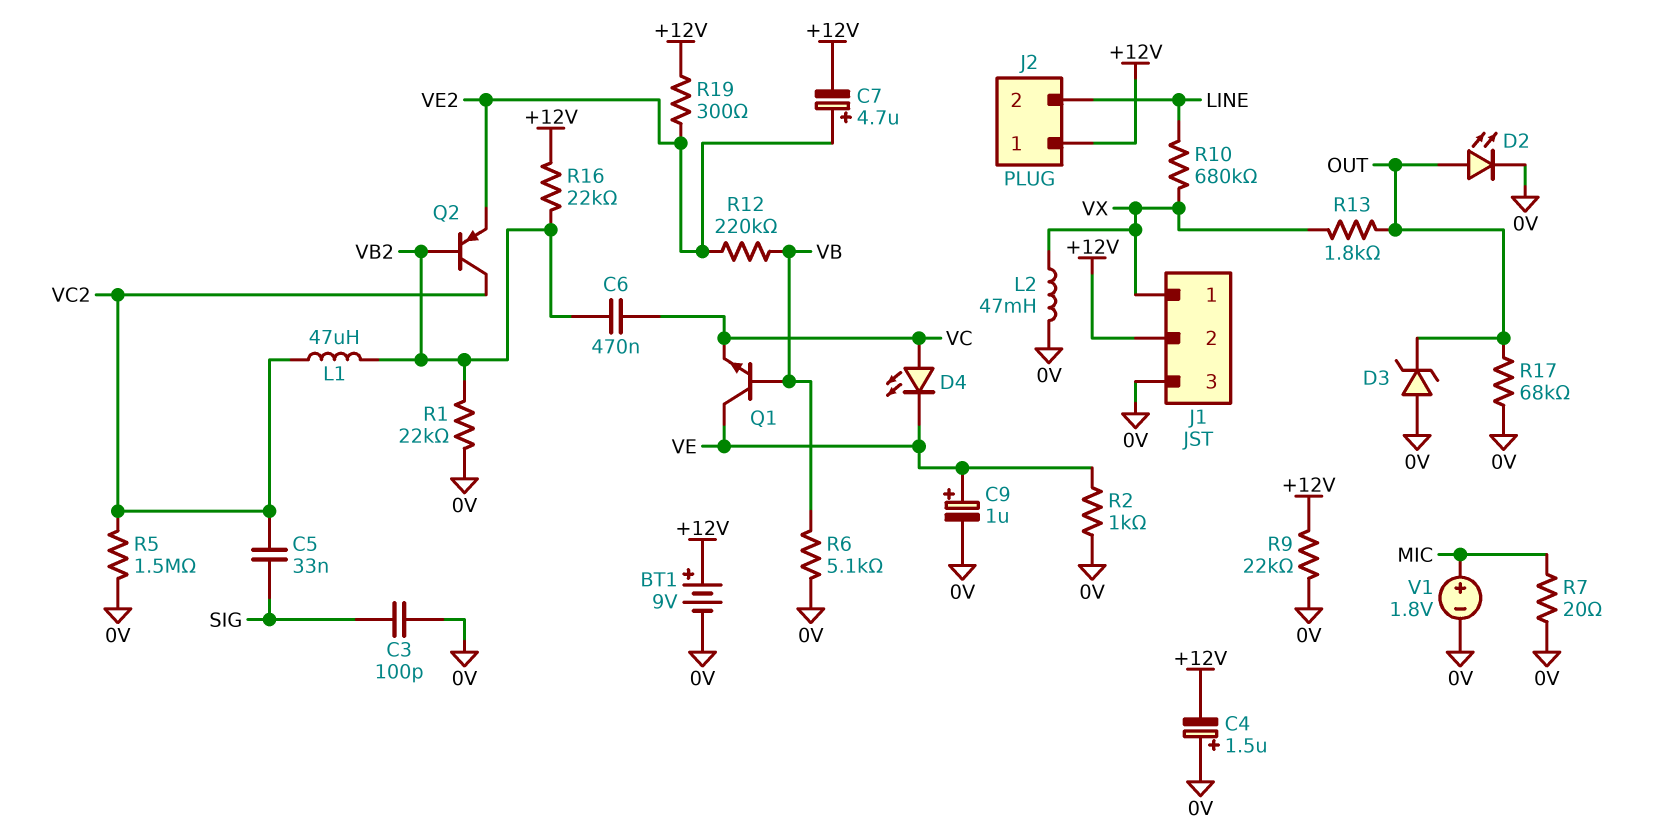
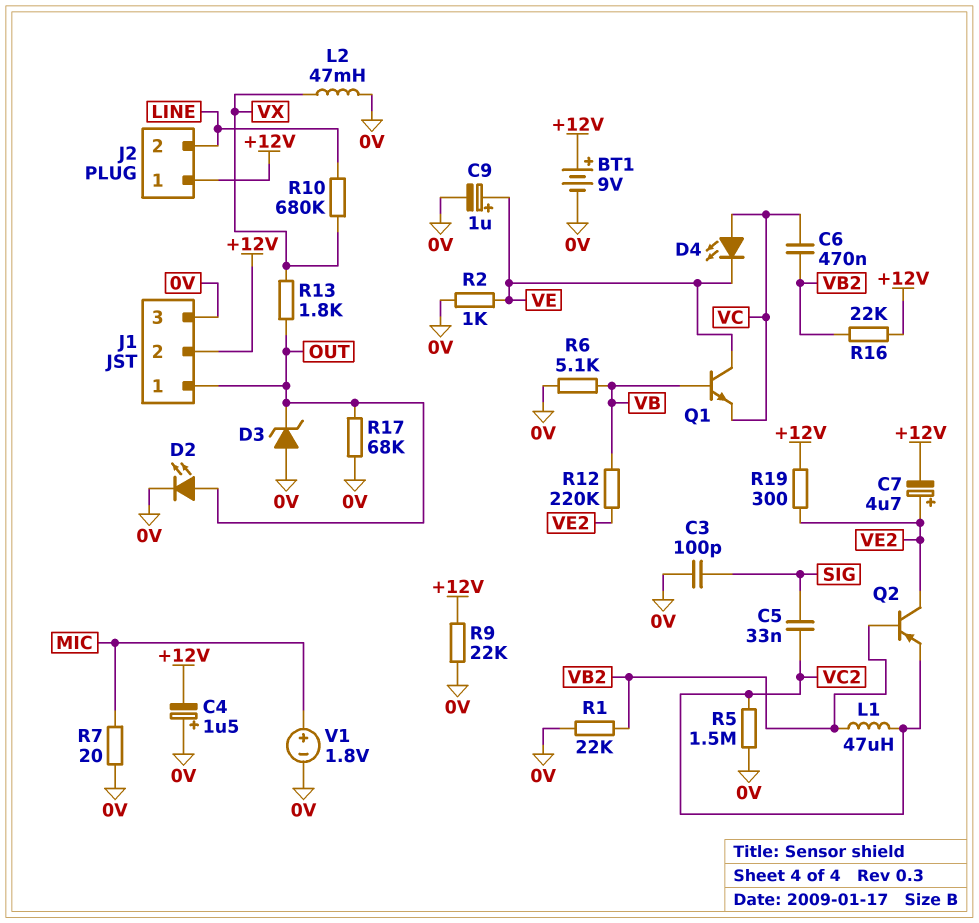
J1 pin 1: VX -> OUT
Q2: PNP (B VB2, C VC2, E VE2) -> PNP (B VB2, C VE2, E VC2)

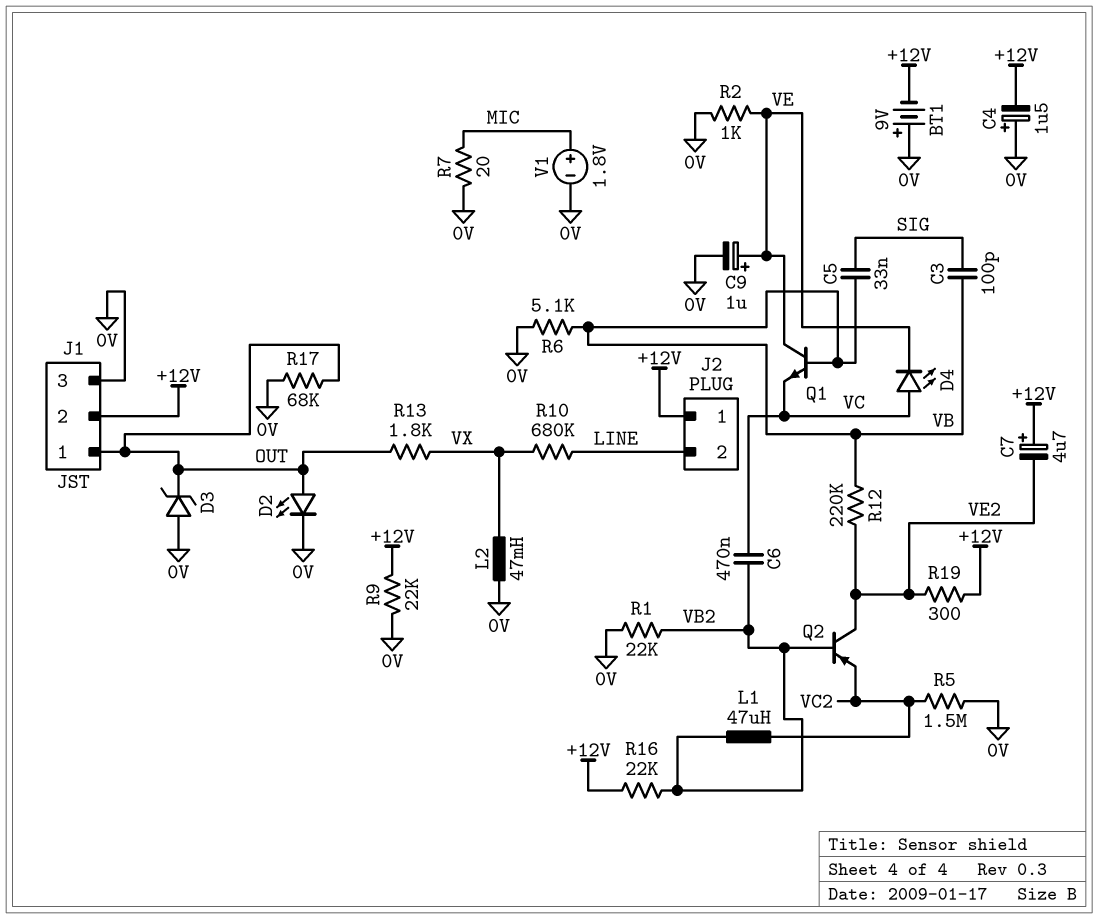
BT1: 9V (plus +12V, minus 0V) -> 9V (plus 0V, minus +12V)
C3: 100pF (0V, SIG) -> 100pF (SIG, VB)
C5: 33nF (SIG, VC2) -> 33nF (SIG, VB)
C7: 4.7uF (plus VE2, minus +12V) -> 4.7uF (plus +12V, minus VE2)

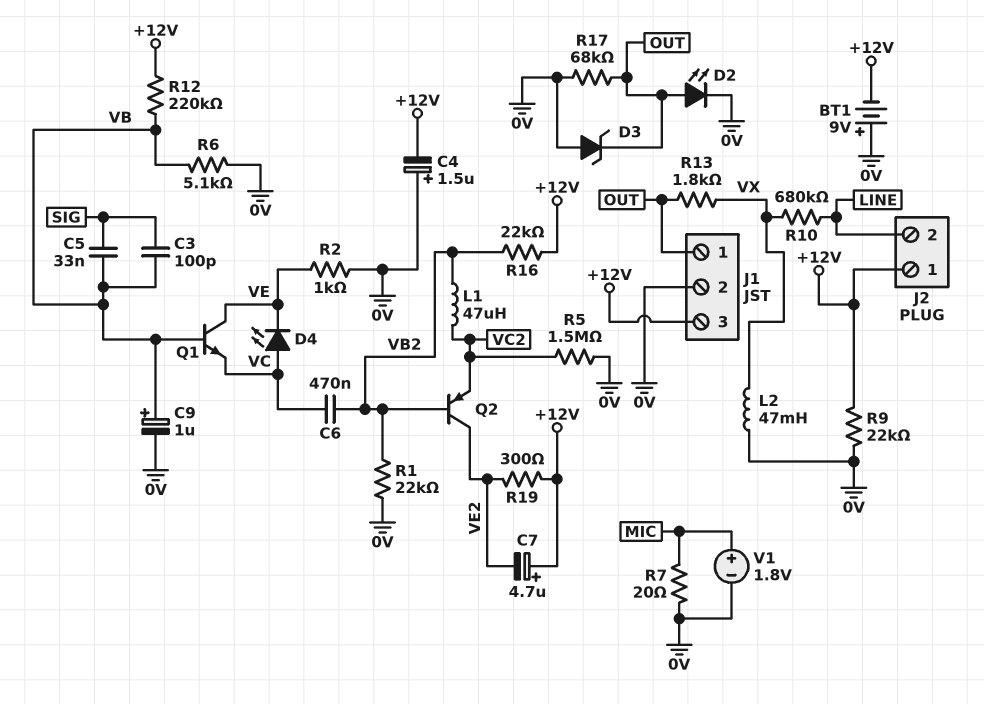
C9: 1uF (plus VE, minus 0V) -> 1uF (plus VB, minus 0V)
J1 pin 2: +12V -> 0V
J1 pin 3: 0V -> +12V
R12: 220k (VB, VE2) -> 220k (+12V, VB)

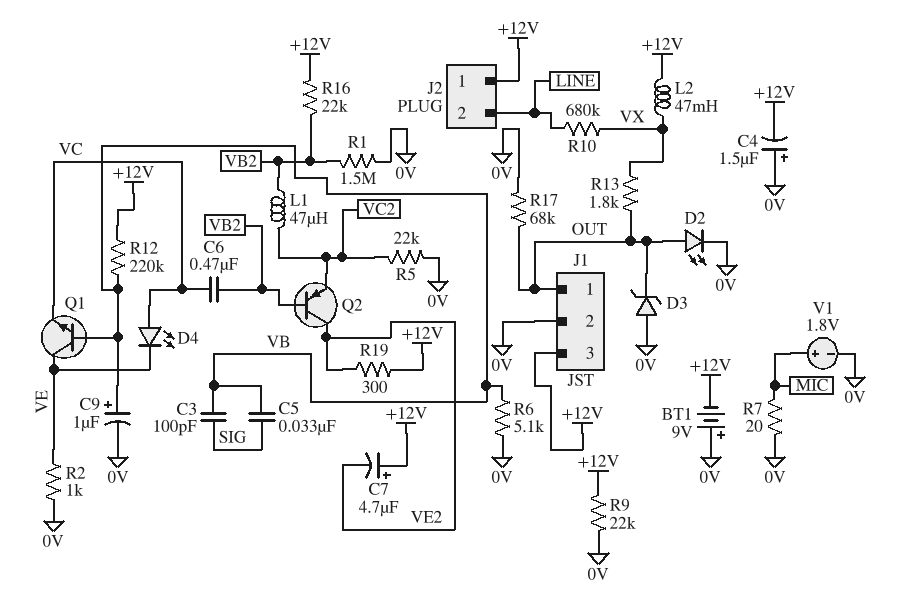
L2: 47mH (0V, VX) -> 47mH (+12V, VX)
R1: 22k (0V, VB2) -> 1.5M (0V, VB2)
R5: 1.5M (0V, VC2) -> 22k (0V, VC2)

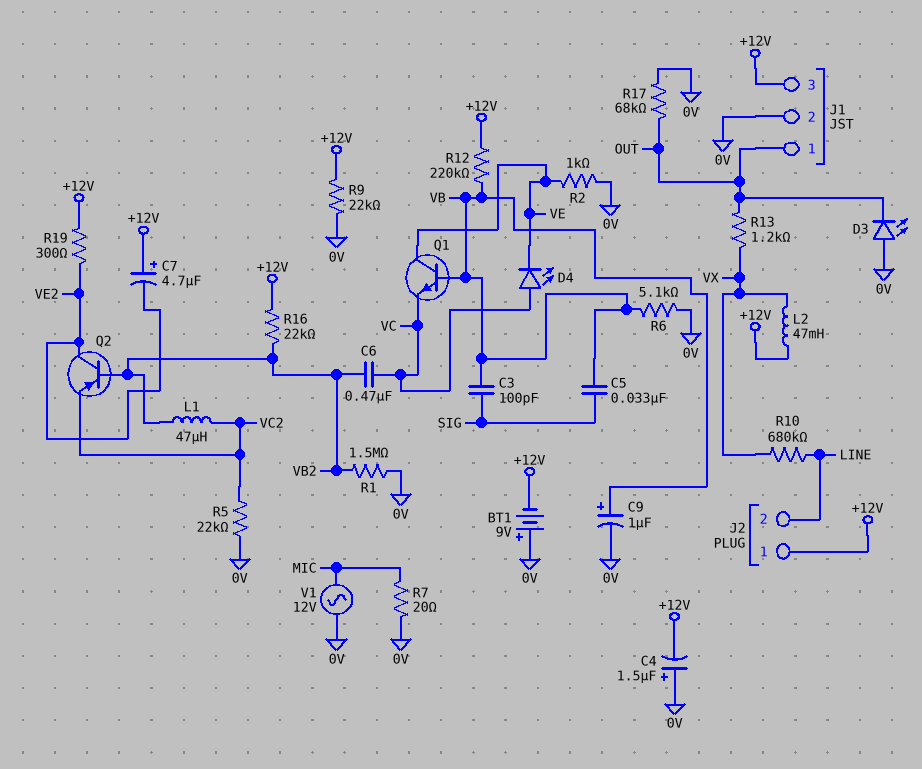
D2: LED (A OUT, K 0V) -> none
D3: zener (A 0V, K OUT) -> LED (A 0V, K OUT)
R13: 1.8k (OUT, VX) -> 1.2k (OUT, VX)
V1: 1.8V (plus MIC, minus 0V) -> AC 12V (0V, MIC)

